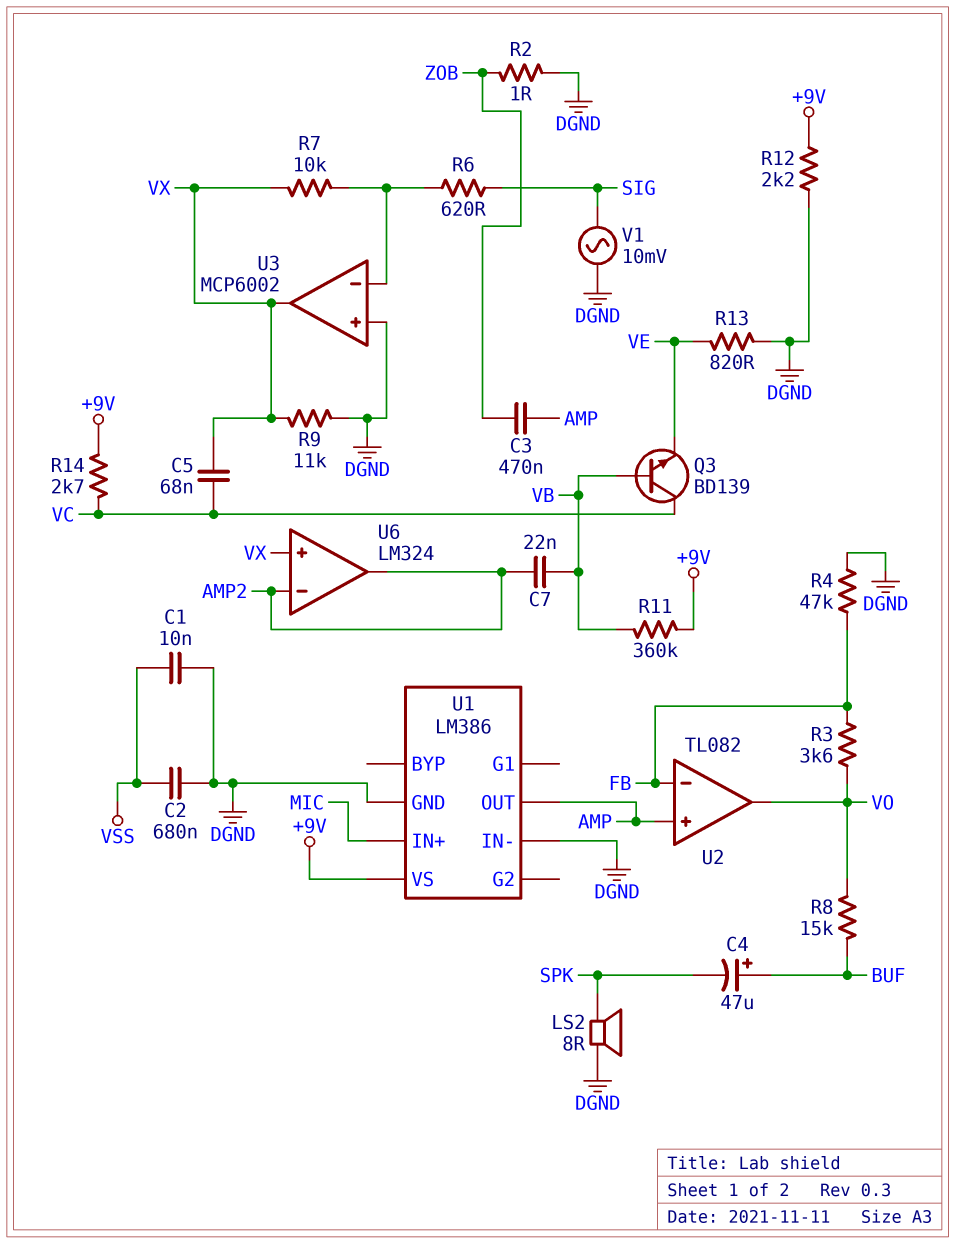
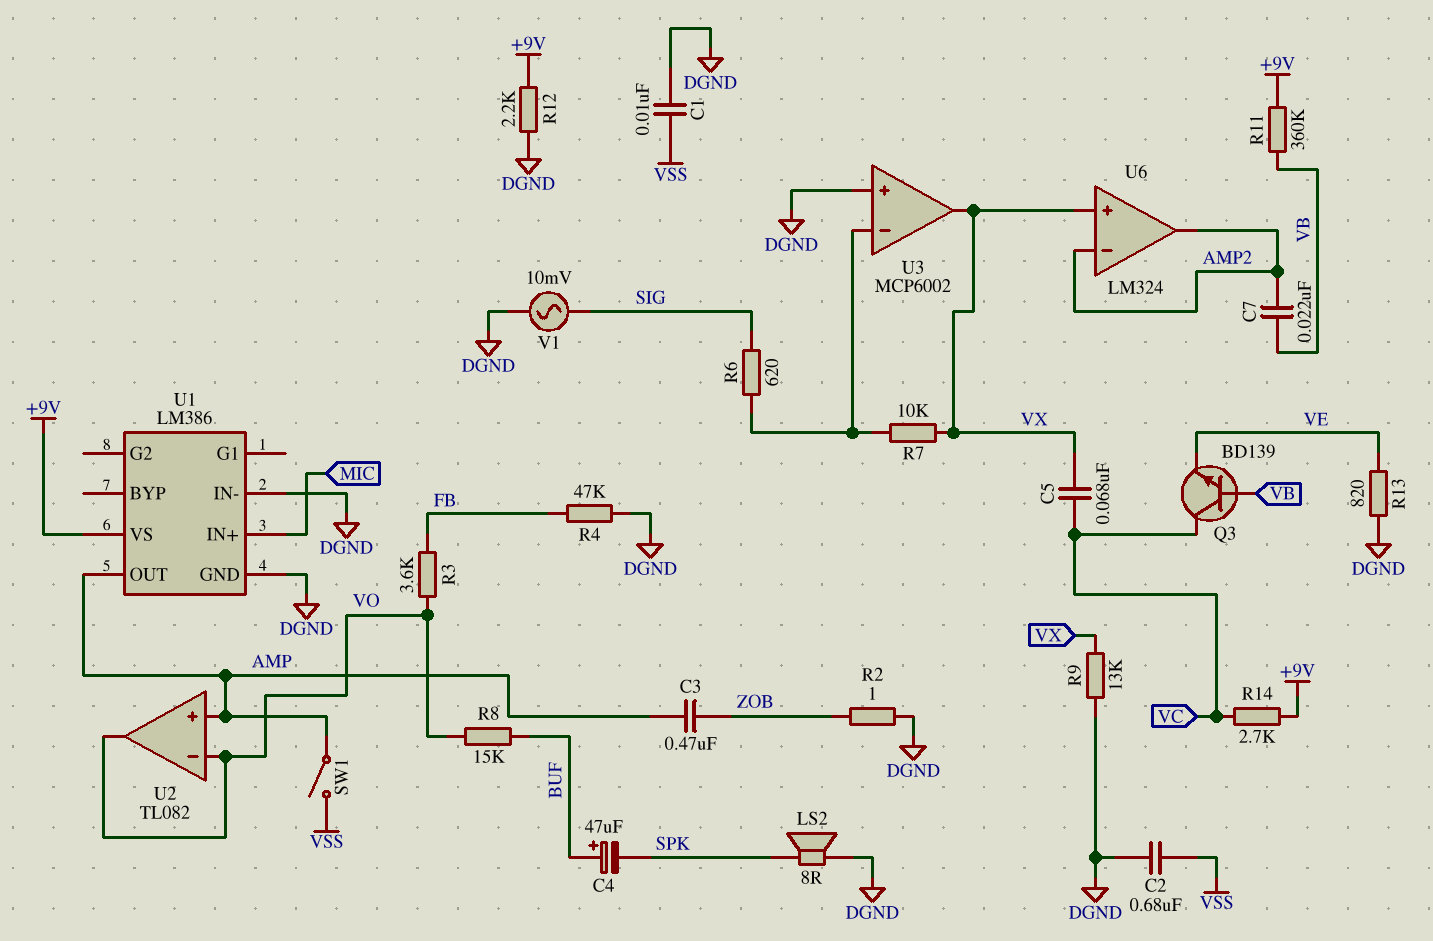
R9: 11k (DGND, VX) -> 13k (DGND, VX)
SW1: none -> switch (AMP, VSS)
U2 pin in-: FB -> VO

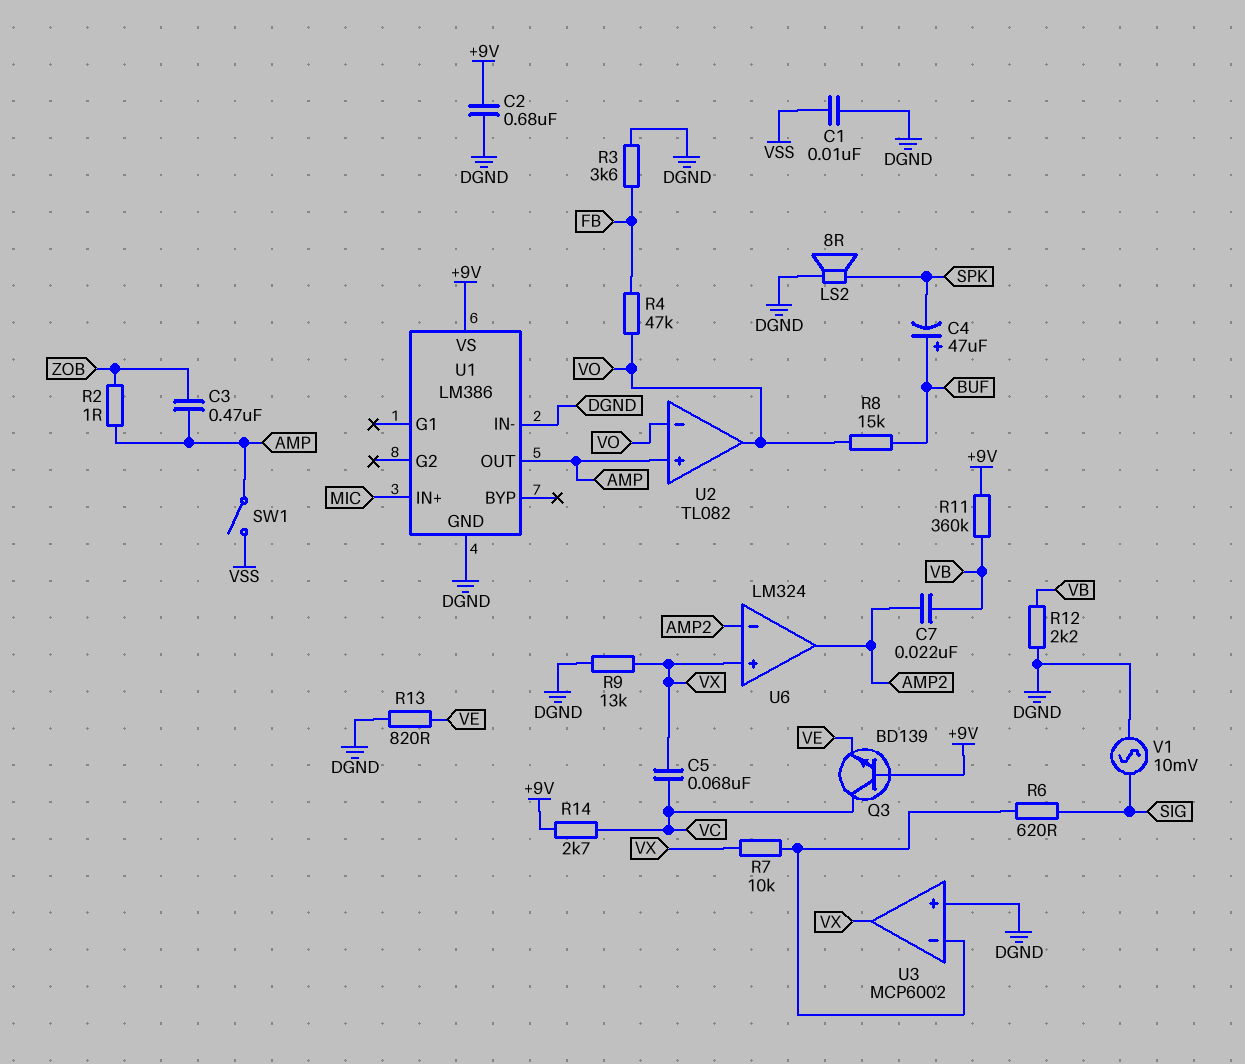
C2: 680nF (DGND, VSS) -> 680nF (+9V, DGND)
Q3: NPN BD139 (B VB, C VC, E VE) -> NPN BD139 (B +9V, C VC, E VE)
R2: 1 (DGND, ZOB) -> 1 (AMP, ZOB)
R3: 3.6k (FB, VO) -> 3.6k (DGND, FB)
R4: 47k (DGND, FB) -> 47k (FB, VO)
R12: 2.2k (+9V, DGND) -> 2.2k (DGND, VB)

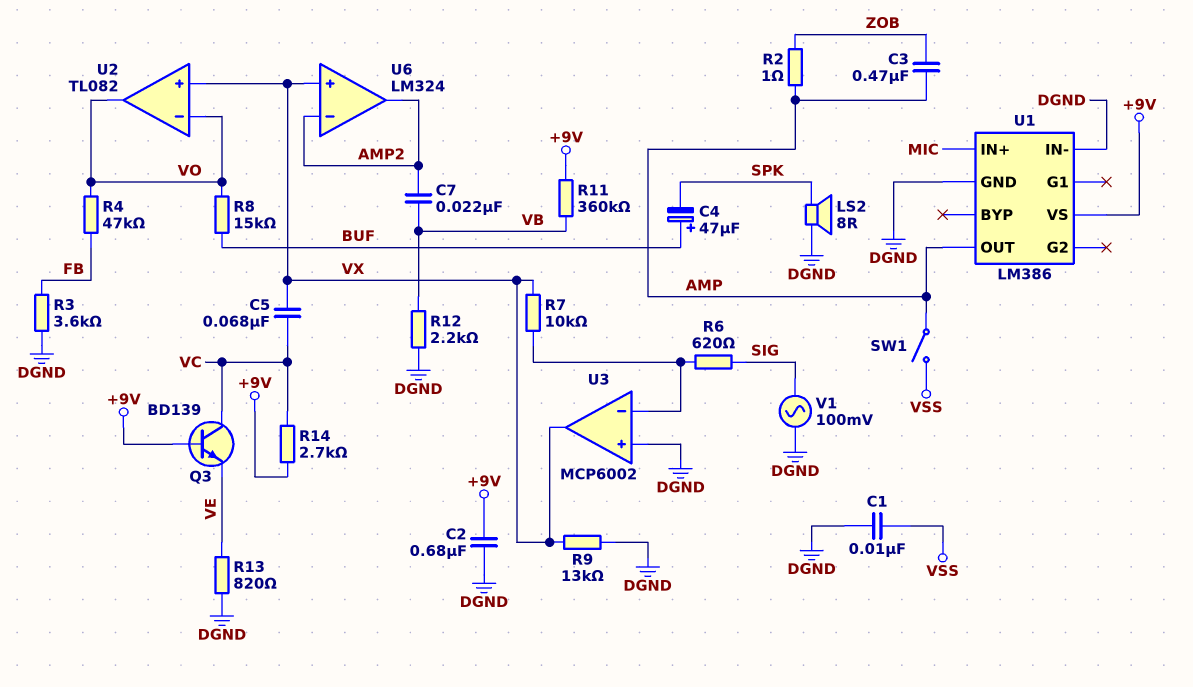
U2 pin in+: AMP -> VX
V1: AC 10mV (DGND, SIG) -> AC 100mV (DGND, SIG)

